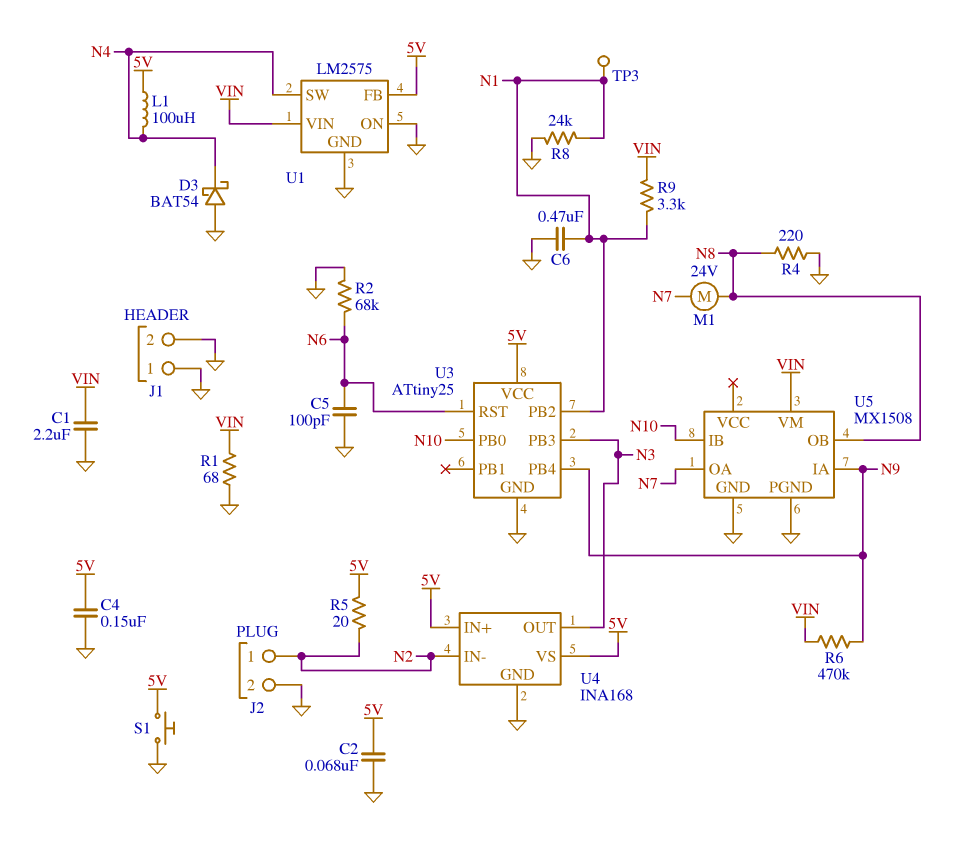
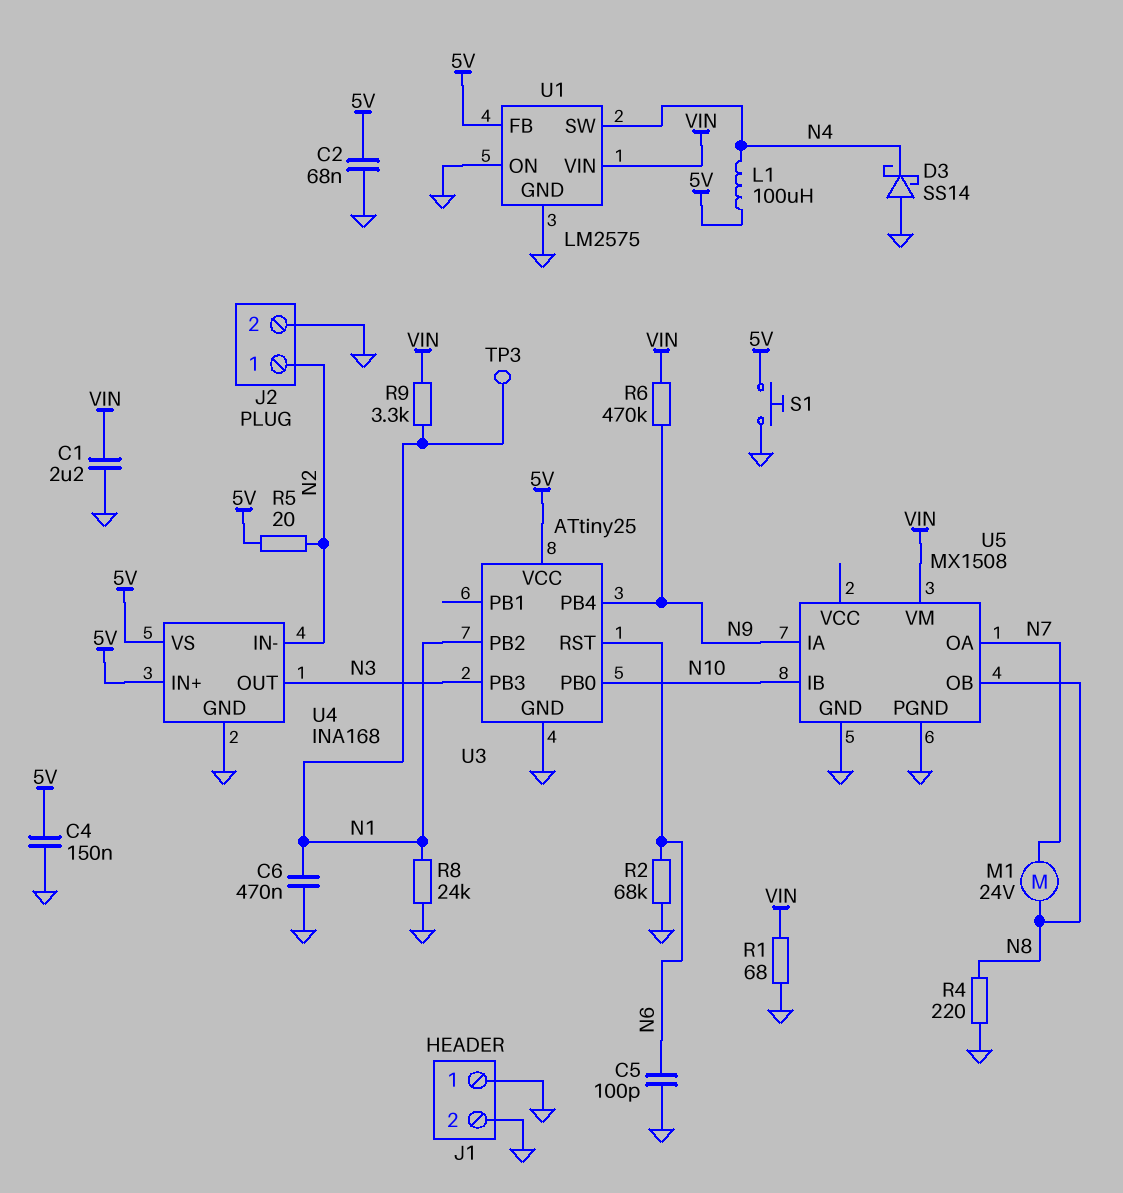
D3: schottky BAT54 (A GND, K N4) -> schottky SS14 (A GND, K N4)

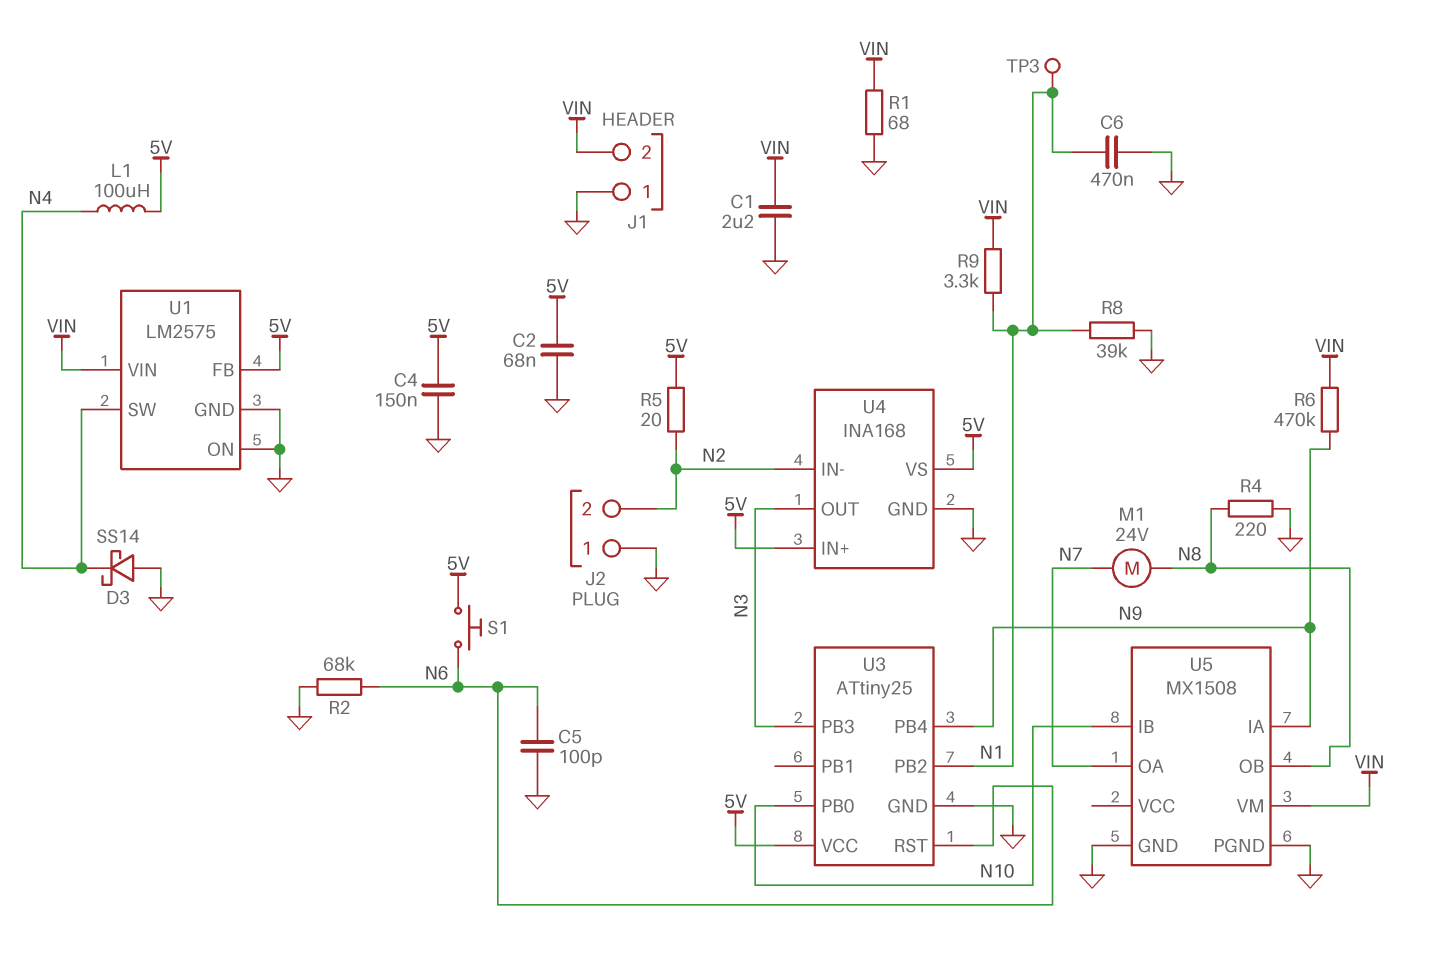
J1 pin 2: GND -> VIN
J2 pin 1: N2 -> GND
J2 pin 2: GND -> N2
R8: 24k (GND, N1) -> 39k (GND, N1)
S1: button (5V, GND) -> button (5V, N6)

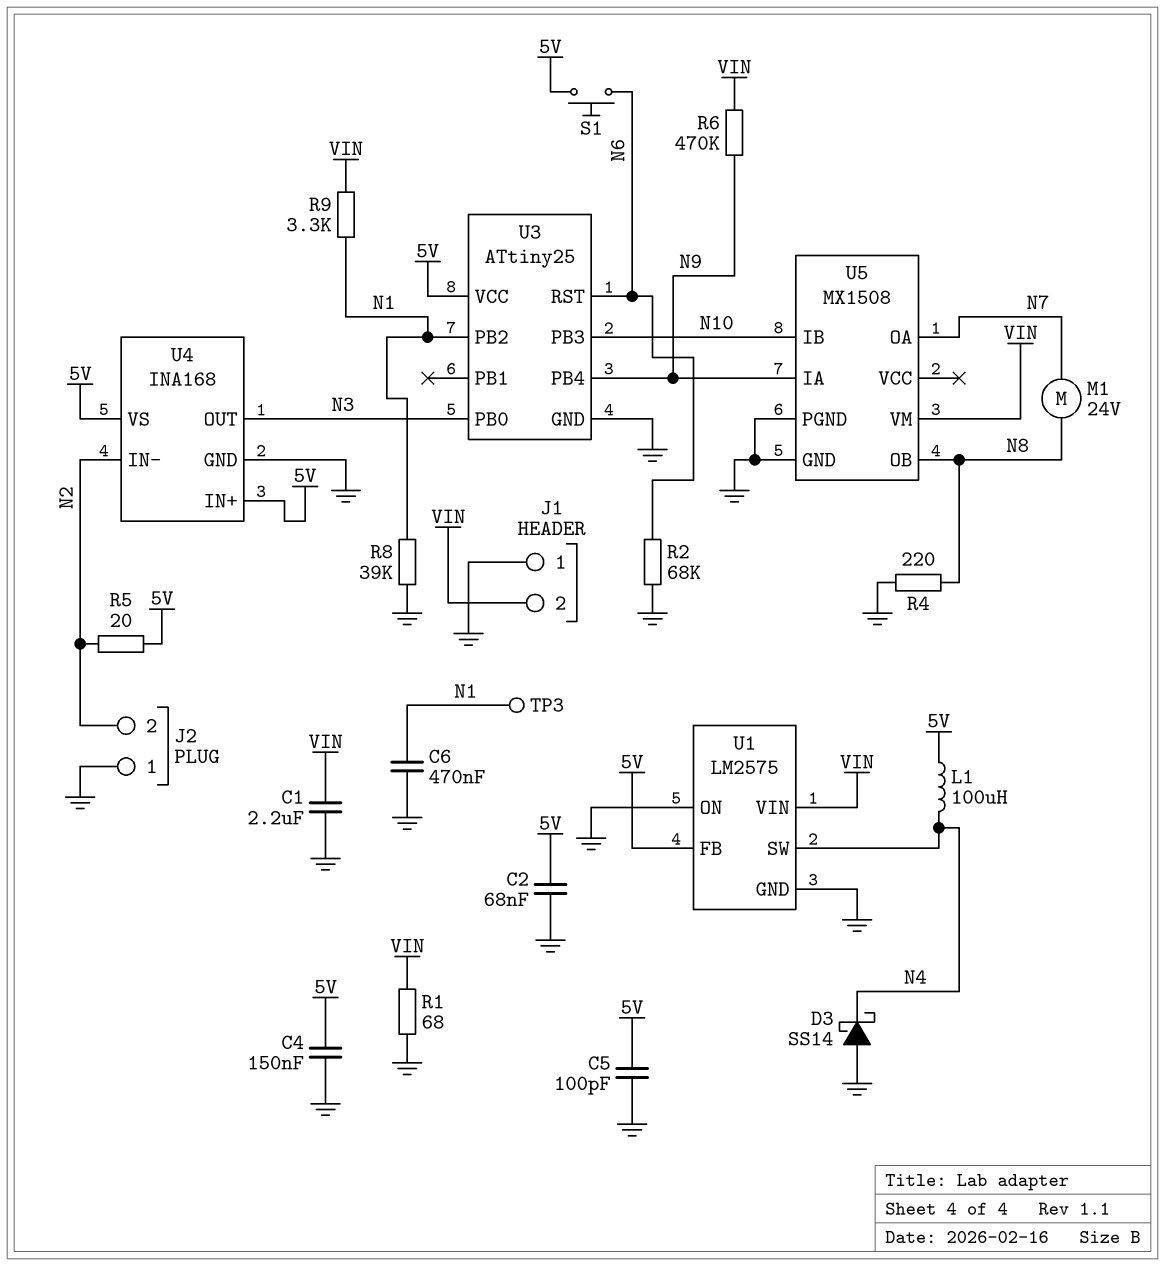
C5: 100pF (GND, N6) -> 100pF (5V, GND)
U3 pin PB0: N10 -> N3
U3 pin PB3: N3 -> N10

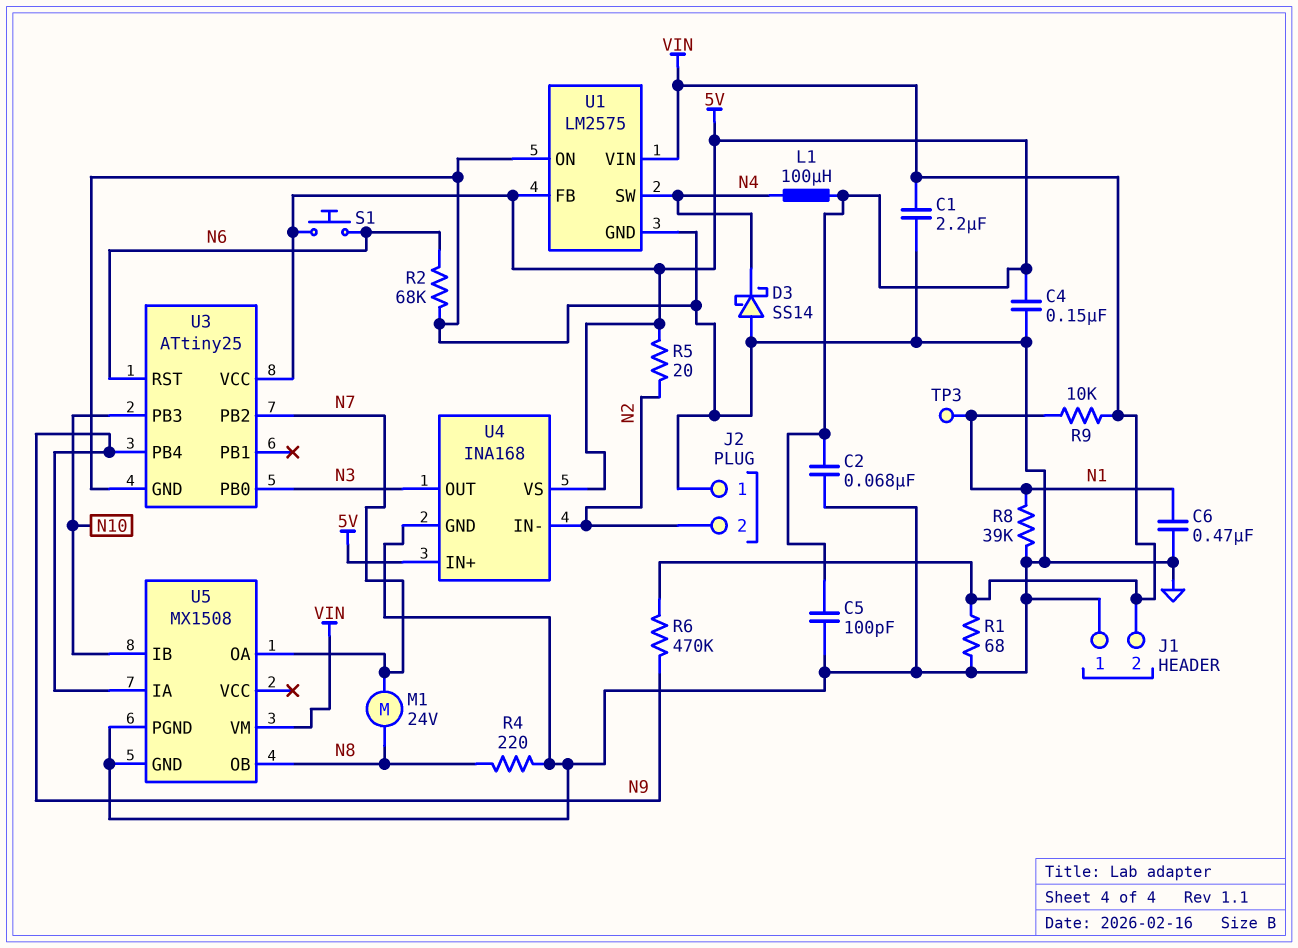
R9: 3.3k (N1, VIN) -> 10k (N1, VIN)
U3 pin PB2: N1 -> N7

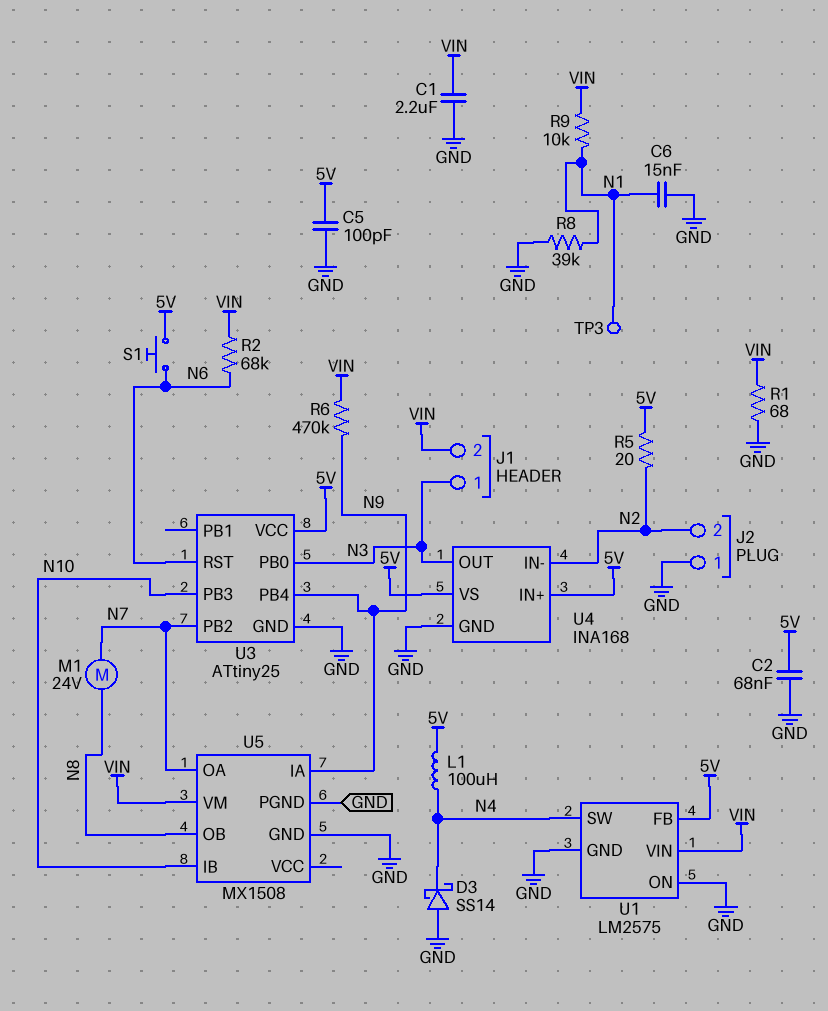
C4: 150nF (5V, GND) -> none
C6: 470nF (GND, N1) -> 15nF (GND, N1)
J1 pin 1: GND -> N3
R2: 68k (GND, N6) -> 68k (N6, VIN)
R4: 220 (GND, N8) -> none

